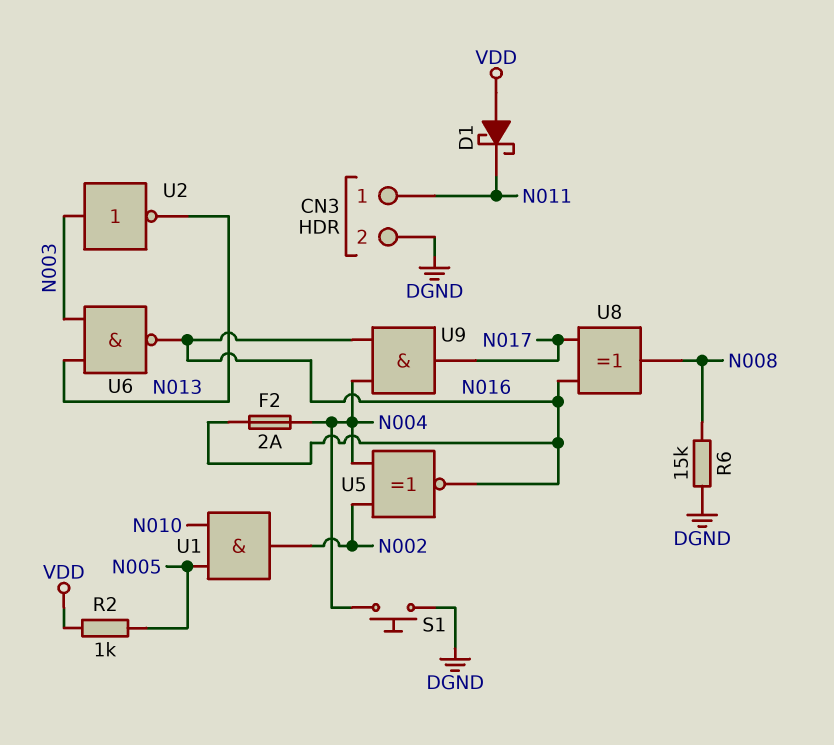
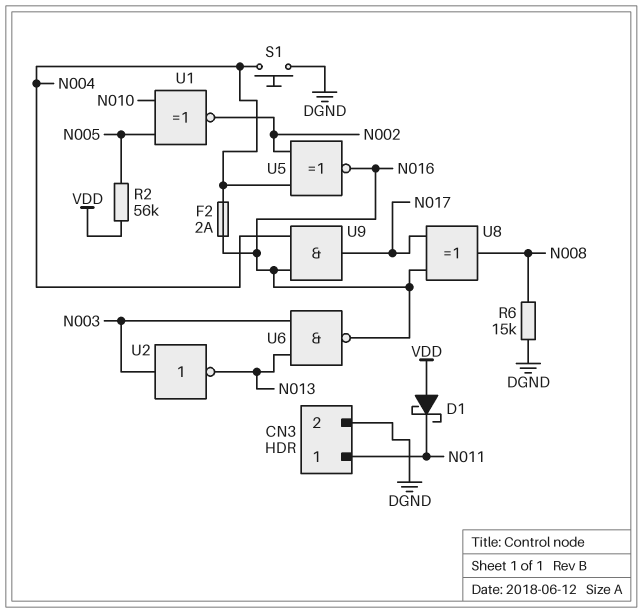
R2: 1k (N005, VDD) -> 56k (N005, VDD)
U1: AND (in N005, in N010, out N002) -> XNOR (in N005, in N010, out N002)

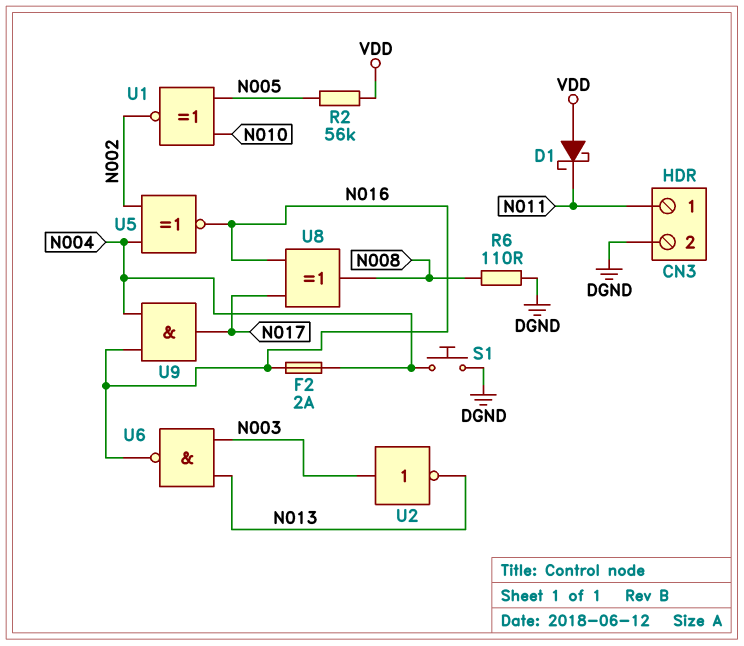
R6: 15k (DGND, N008) -> 110 (DGND, N008)

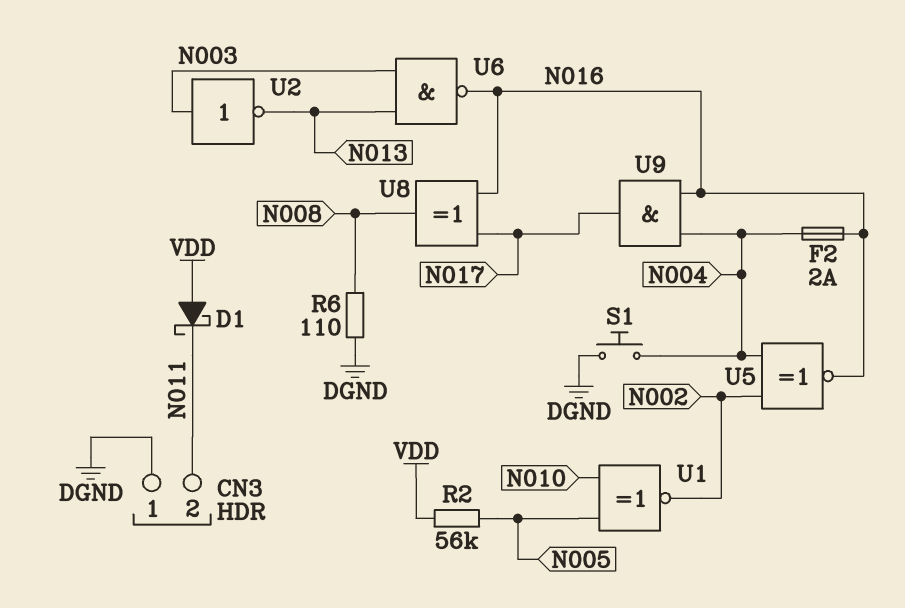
CN3 pin 1: N011 -> DGND
CN3 pin 2: DGND -> N011

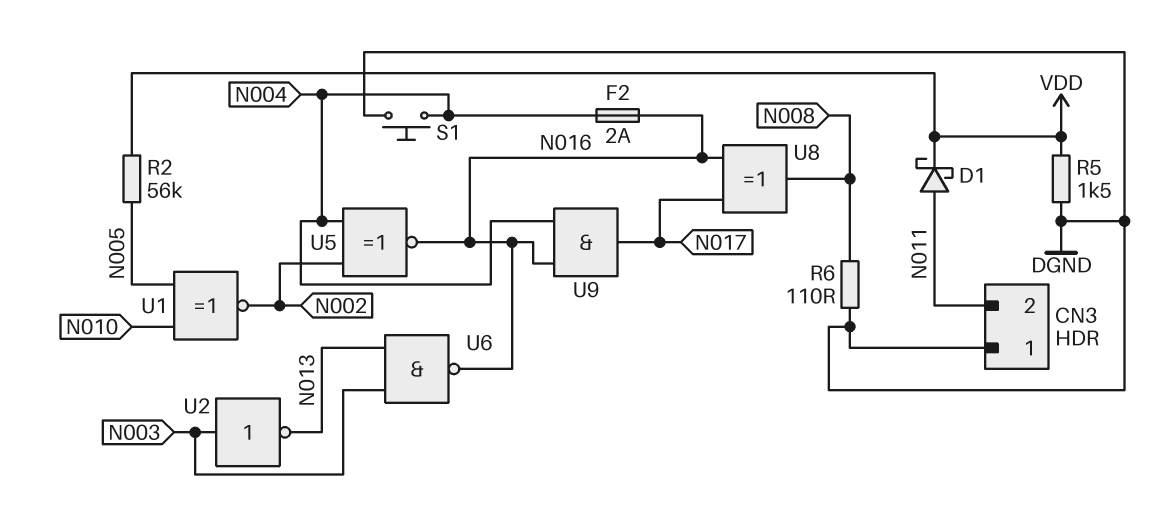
D1: schottky (A VDD, K N011) -> schottky (A N011, K VDD)
R5: none -> 1.5k (DGND, VDD)

